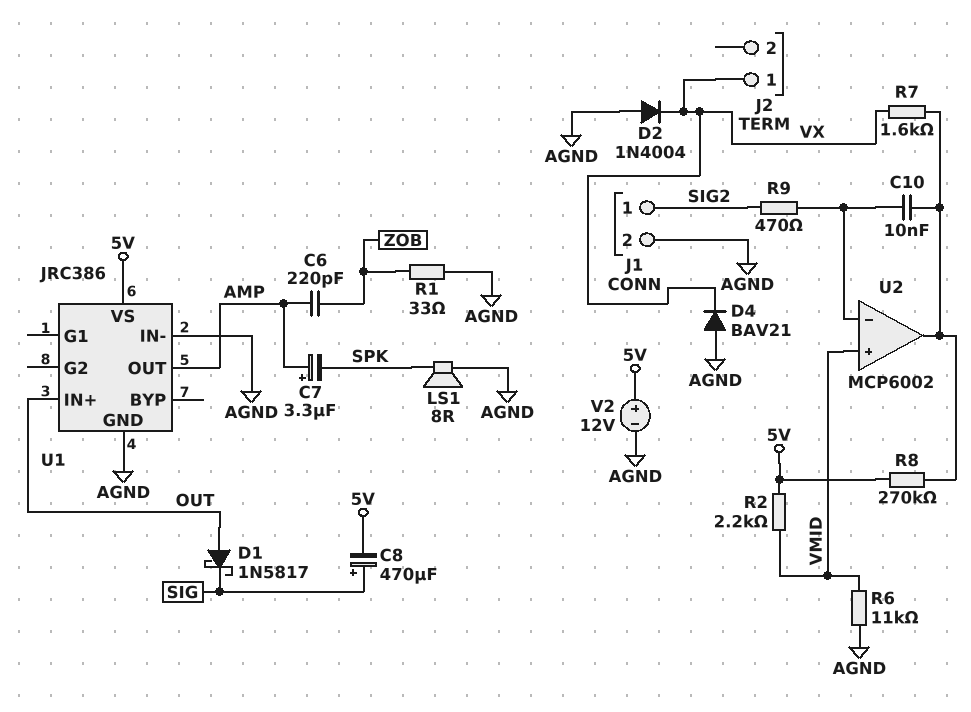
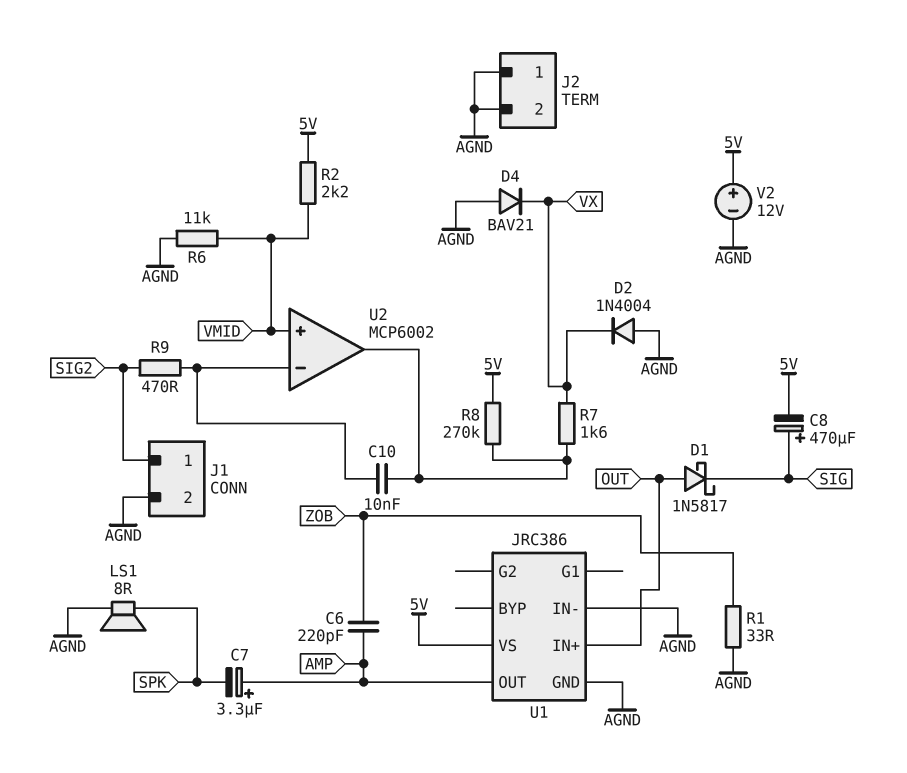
J2 pin 1: VX -> AGND
J2 pin 2: none -> AGND

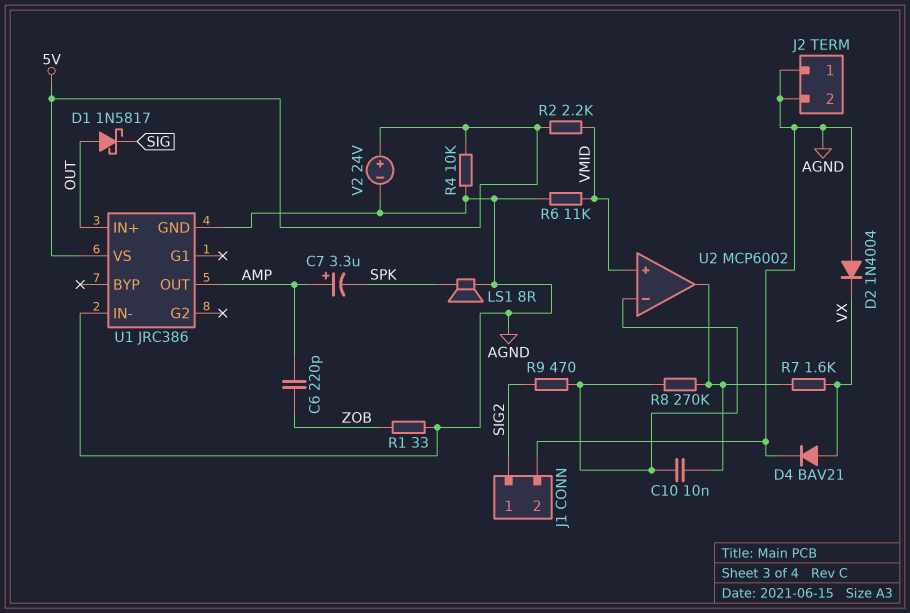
C8: 470uF (plus SIG, minus 5V) -> none
D4: diode BAV21 (A AGND, K VX) -> diode BAV21 (A VX, K AGND)
R4: none -> 10k (5V, AGND)
R8: 270k (5V, U2/out) -> 270k (U2/in-, U2/out)
V2: 12V (plus 5V, minus AGND) -> 24V (plus 5V, minus AGND)

